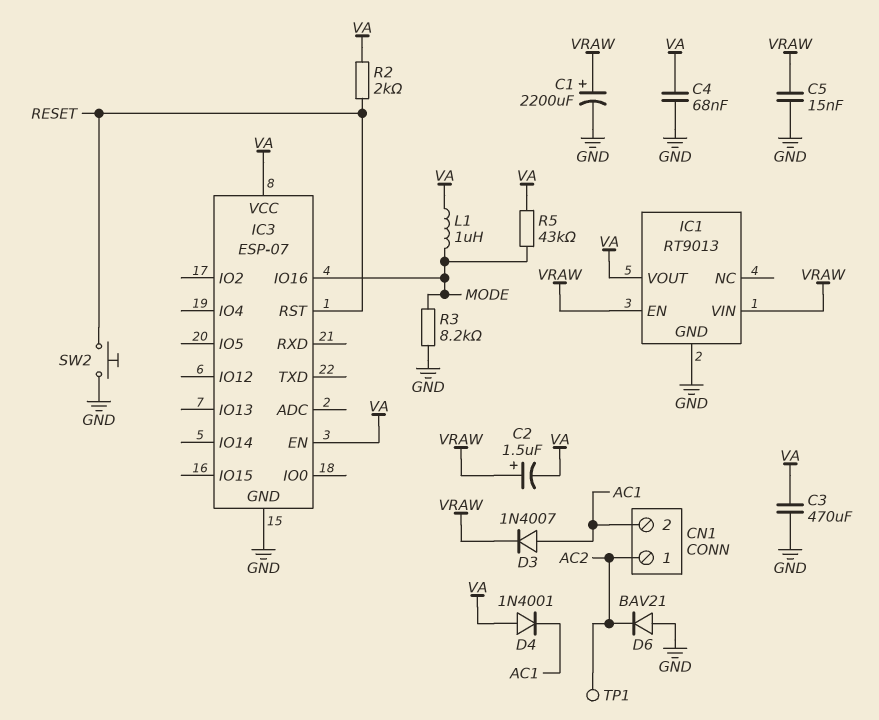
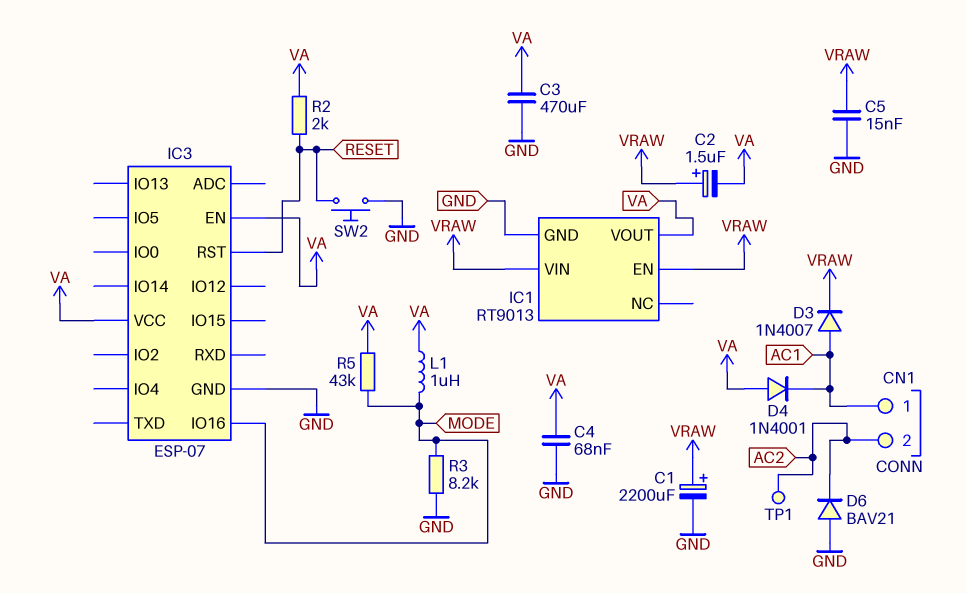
CN1 pin 1: AC2 -> AC1
CN1 pin 2: AC1 -> AC2

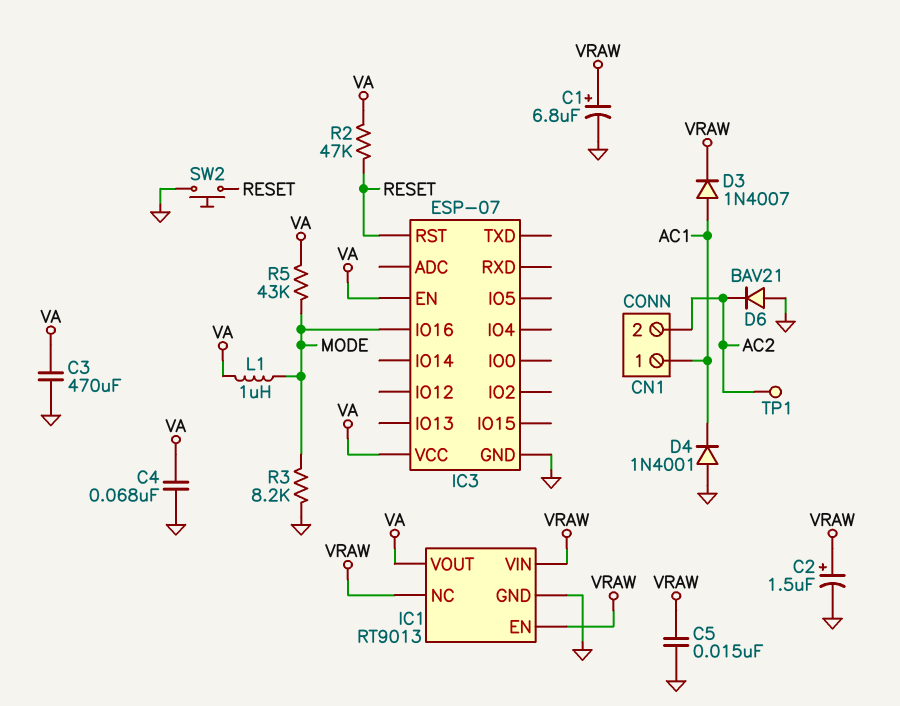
C1: 2200uF (plus VRAW, minus GND) -> 6.8uF (plus VRAW, minus GND)
C2: 1.5uF (plus VRAW, minus VA) -> 1.5uF (plus VRAW, minus GND)
D4: diode 1N4001 (A VA, K AC1) -> diode 1N4001 (A GND, K AC1)
IC1 pin NC: none -> VRAW
R2: 2k (RESET, VA) -> 47k (RESET, VA)

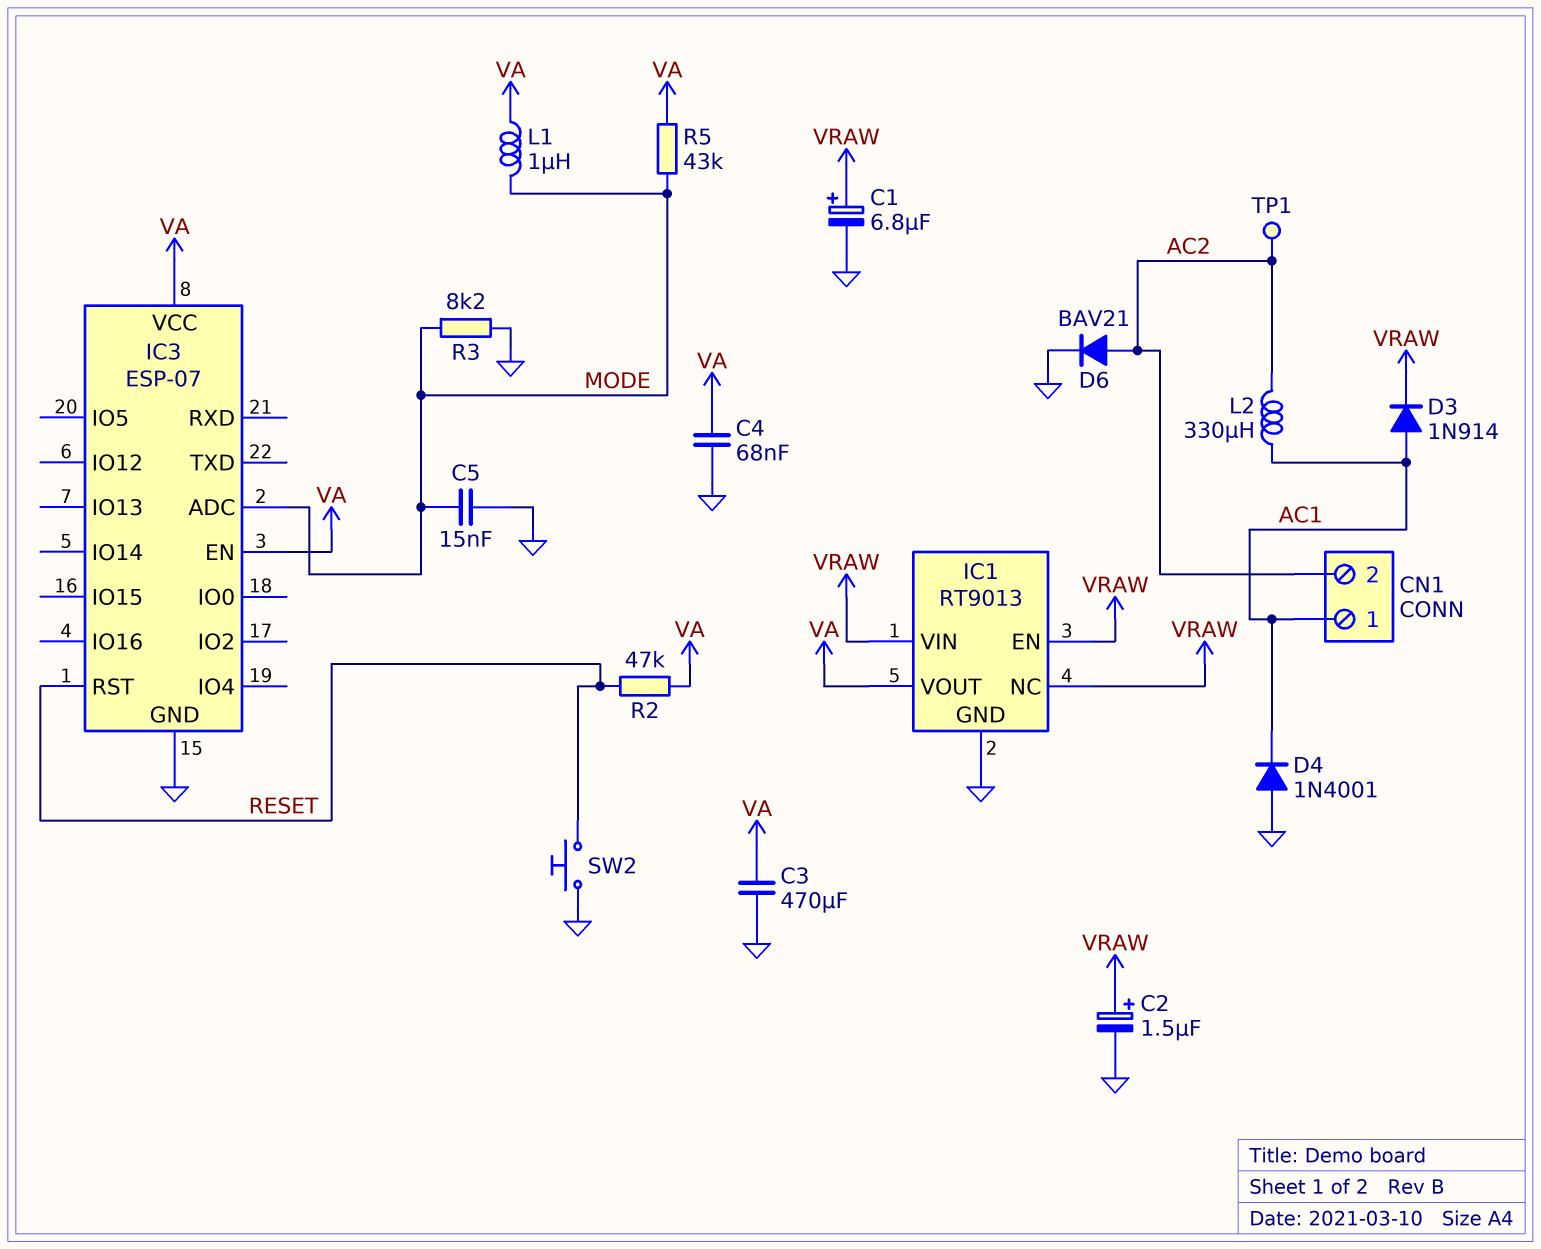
C5: 15nF (GND, VRAW) -> 15nF (GND, MODE)
D3: diode 1N4007 (A AC1, K VRAW) -> diode 1N914 (A AC1, K VRAW)
D6: diode BAV21 (A GND, K AC2) -> diode BAV21 (A AC2, K GND)
IC3 pin ADC: none -> MODE
IC3 pin IO16: MODE -> none
L2: none -> 330uH (AC1, AC2)

